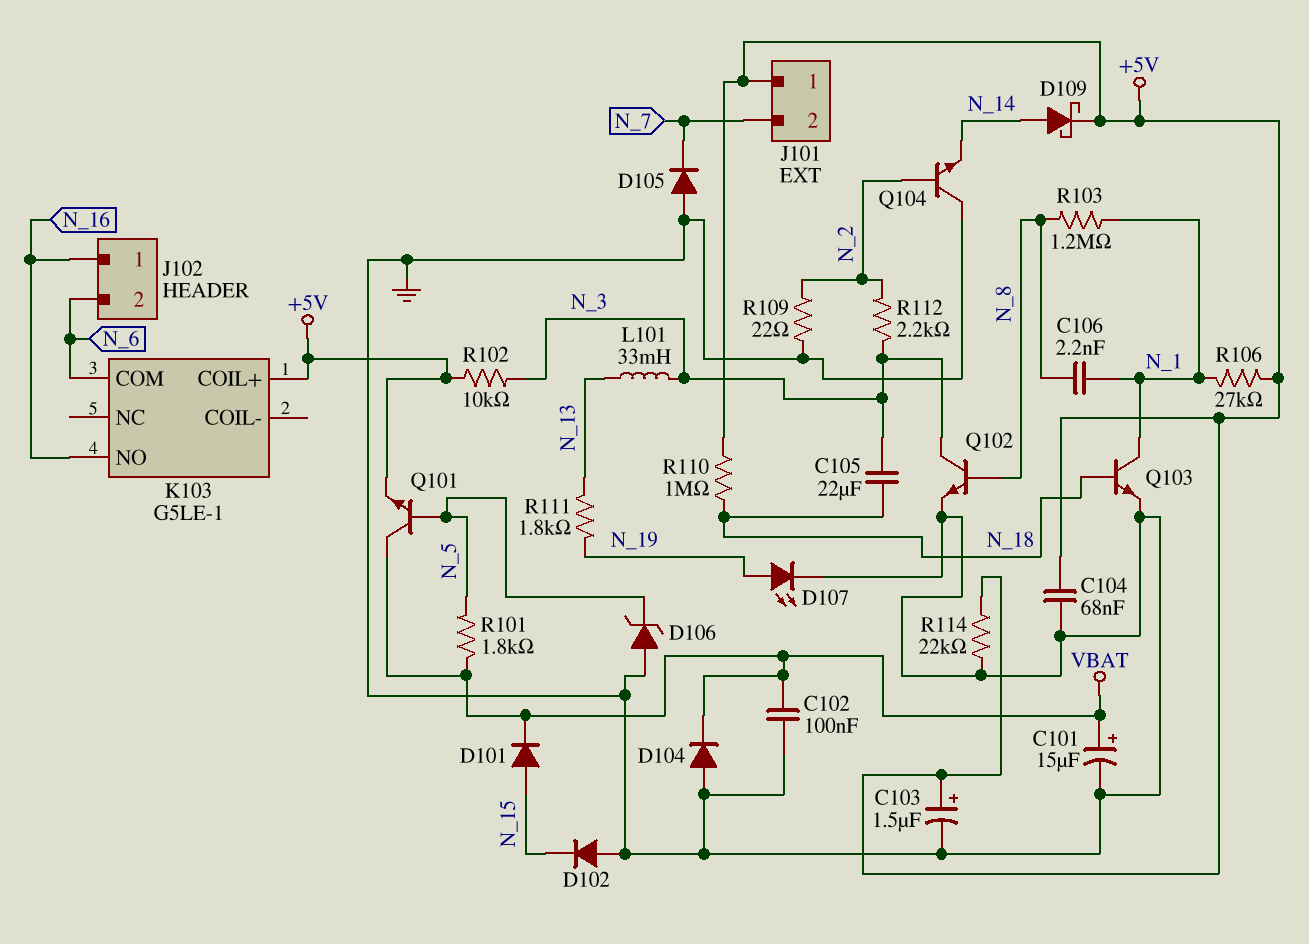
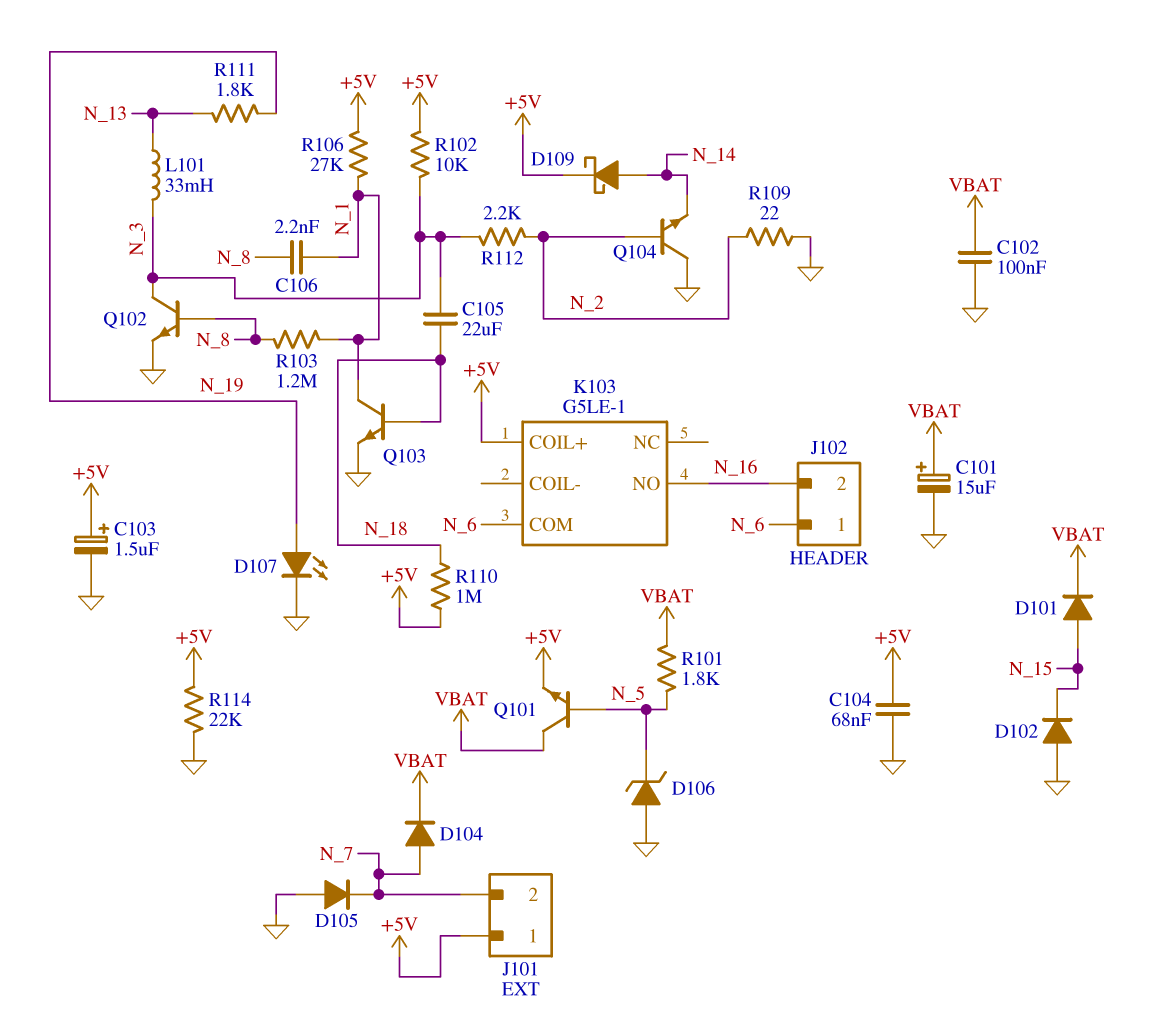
D104: diode (A GND, K VBAT) -> diode (A N_7, K VBAT)
J102 pin 1: N_16 -> N_6
J102 pin 2: N_6 -> N_16

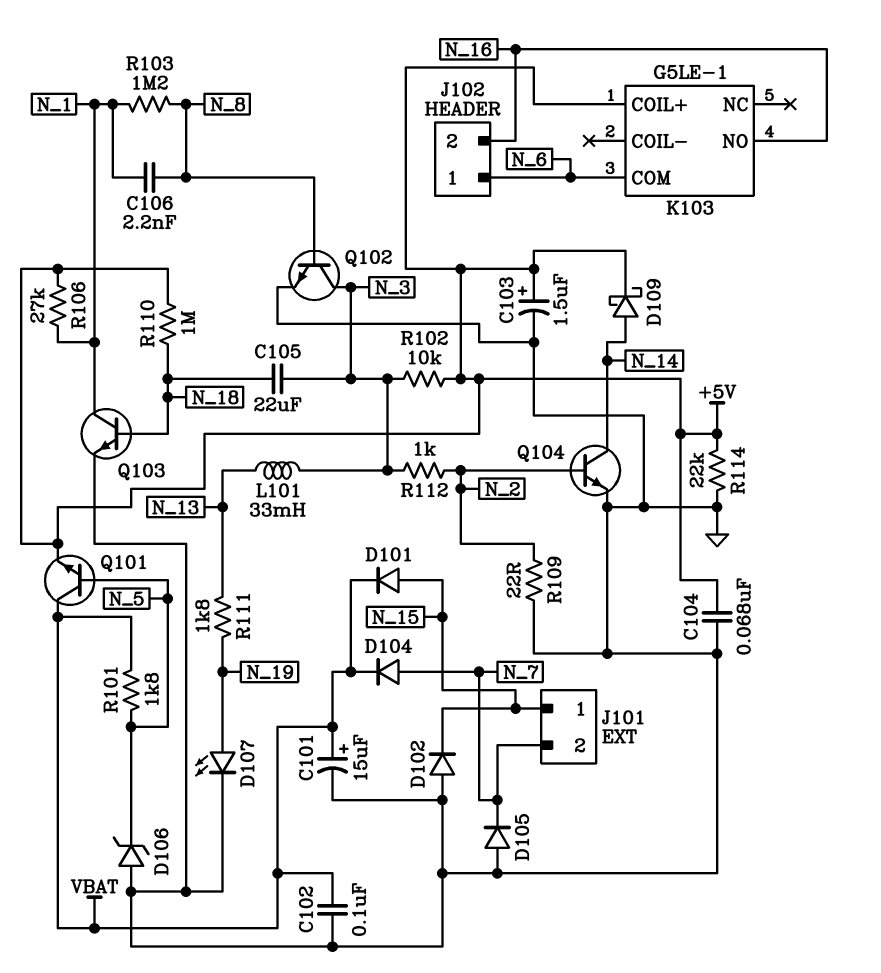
J101 pin 1: +5V -> N_15
Q104: NPN (B N_2, C GND, E N_14) -> NPN (B N_2, C N_14, E GND)
R112: 2.2k (N_2, N_3) -> 1k (N_2, N_3)

